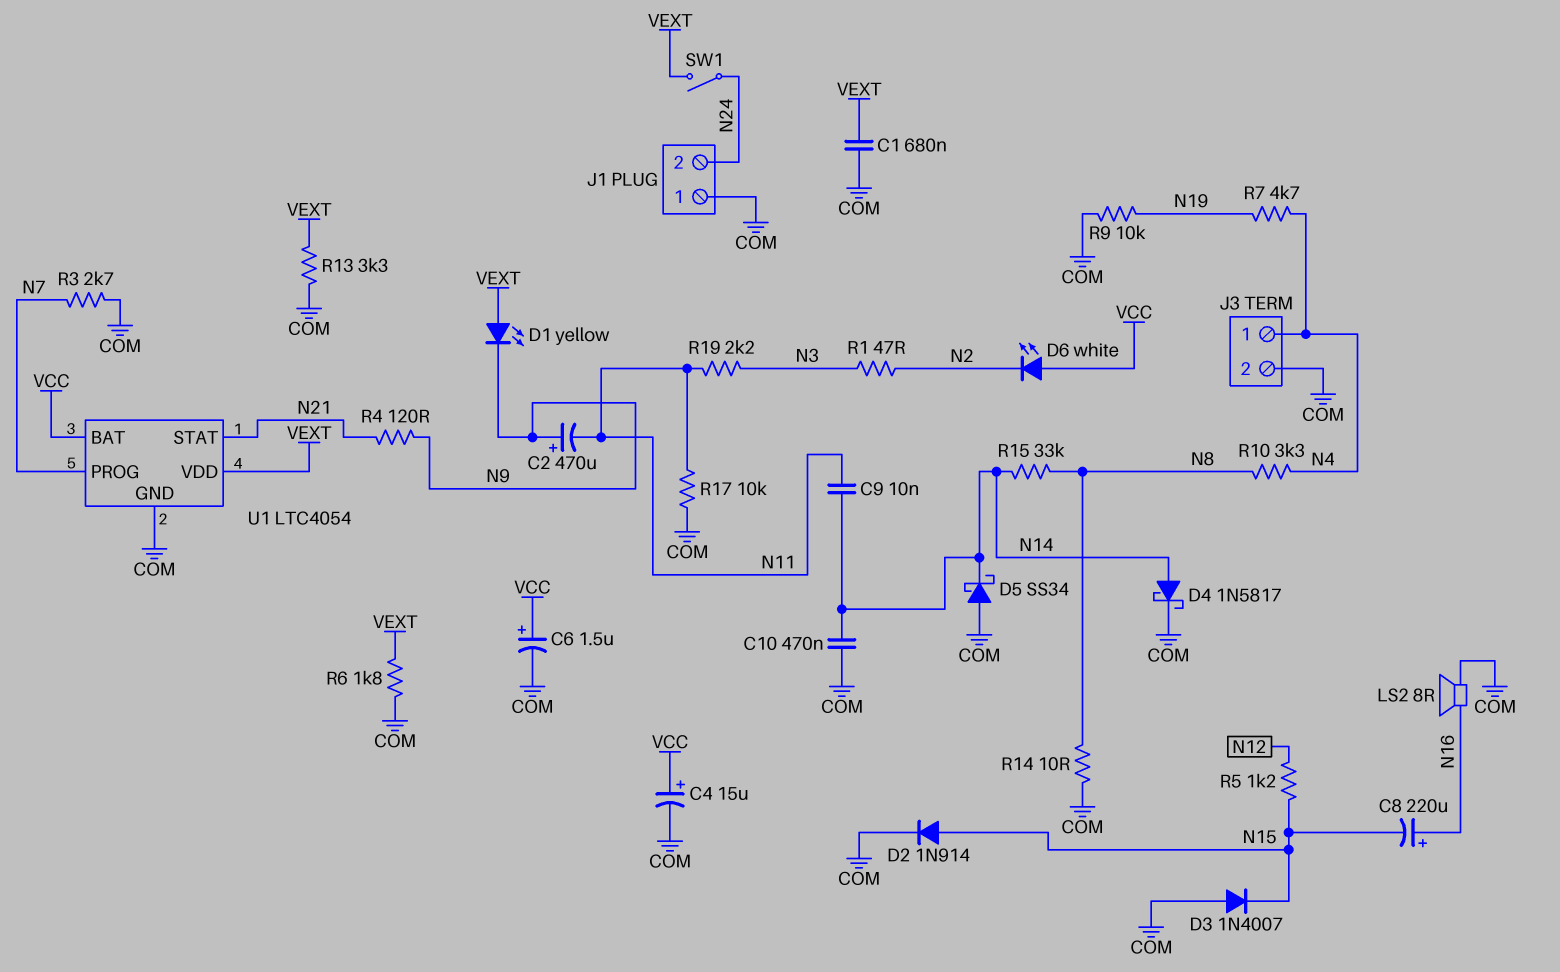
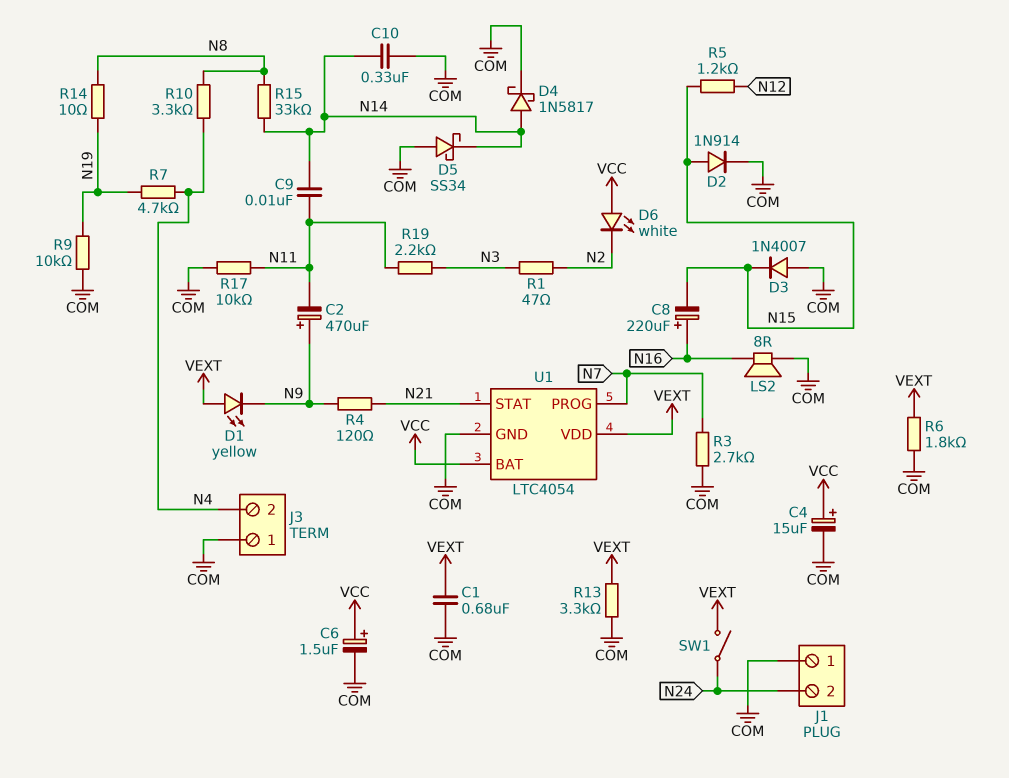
C10: 470nF (COM, N14) -> 330nF (COM, N14)
J3 pin 1: N4 -> COM
J3 pin 2: COM -> N4
R14: 10 (COM, N8) -> 10 (N8, N19)

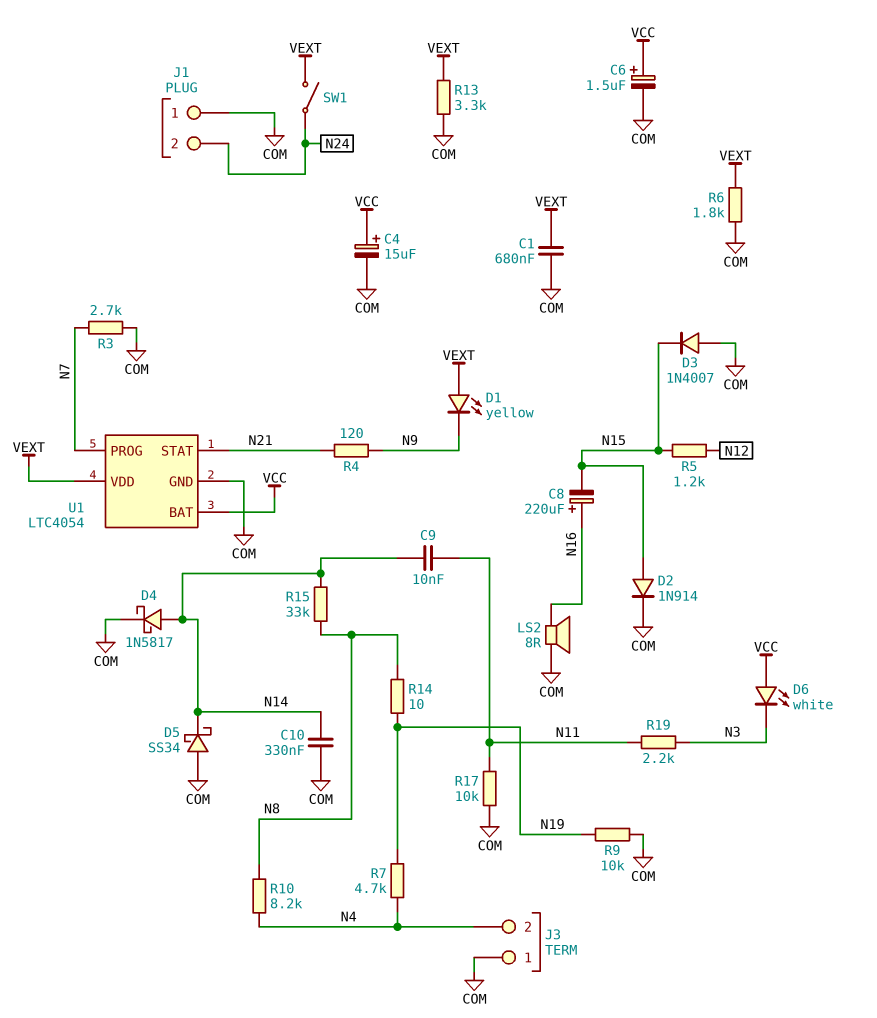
C2: 470uF (plus N9, minus N11) -> none
D6: LED white (A VCC, K N2) -> LED white (A VCC, K N3)
R1: 47 (N2, N3) -> none
R10: 3.3k (N4, N8) -> 8.2k (N4, N8)

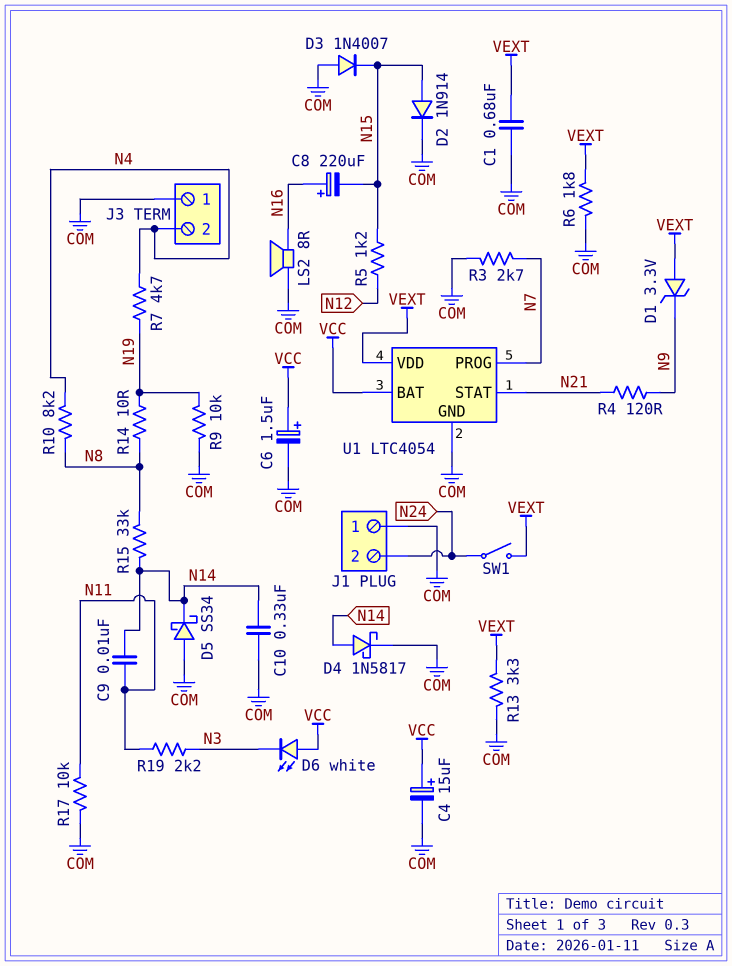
D1: LED yellow (A VEXT, K N9) -> zener 3.3V (A VEXT, K N9)

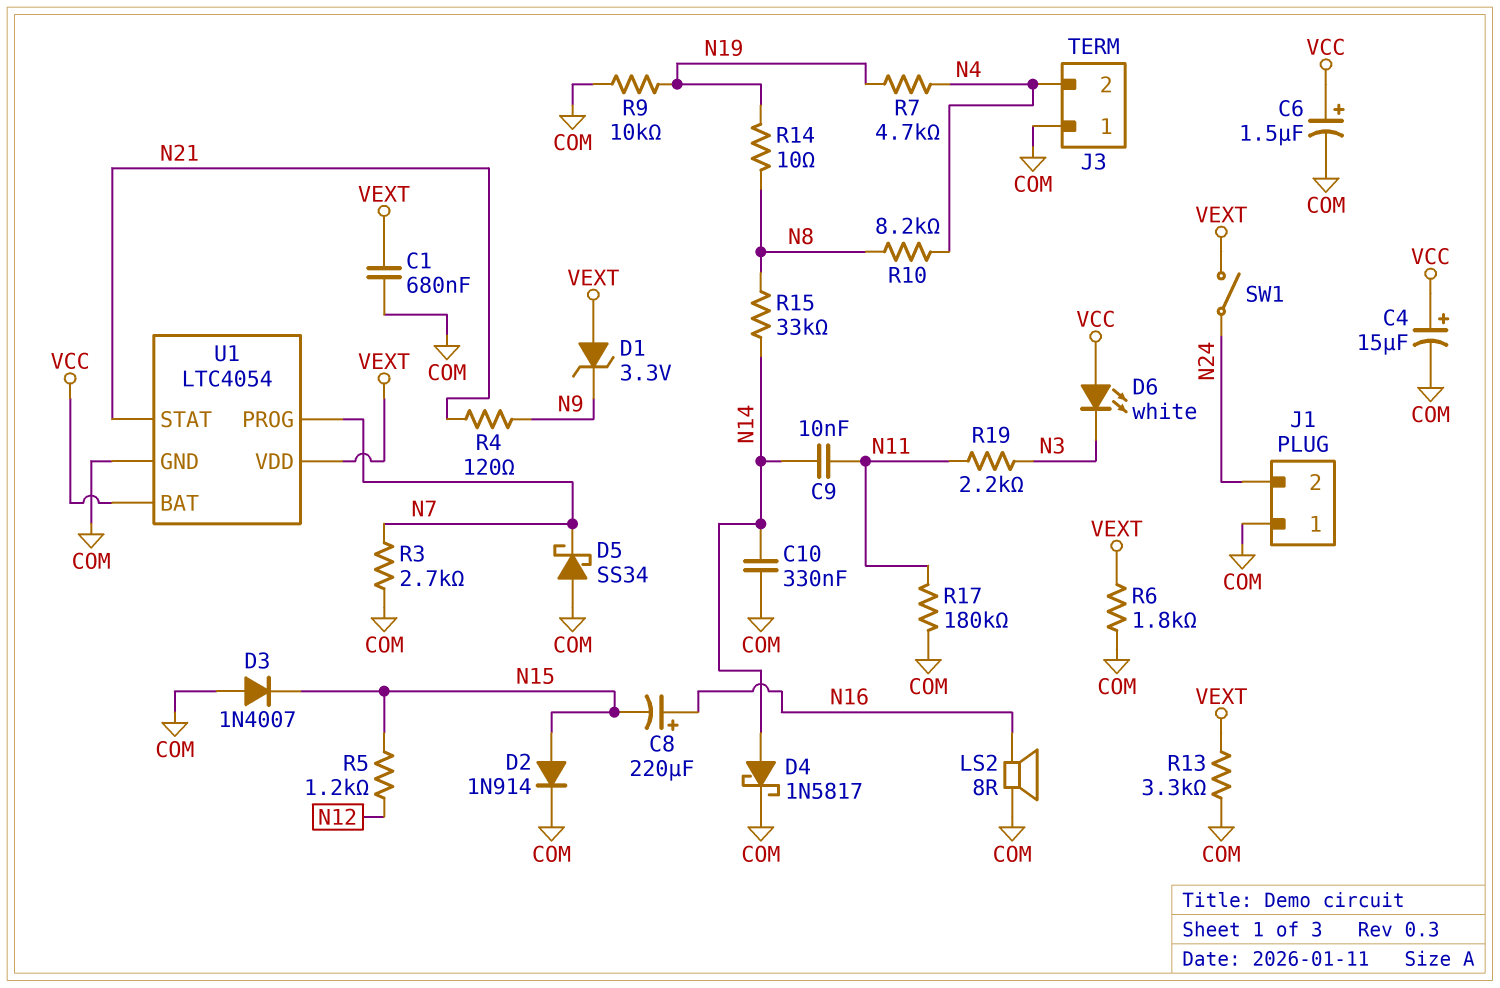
D5: schottky SS34 (A COM, K N14) -> schottky SS34 (A COM, K N7)
R17: 10k (COM, N11) -> 180k (COM, N11)

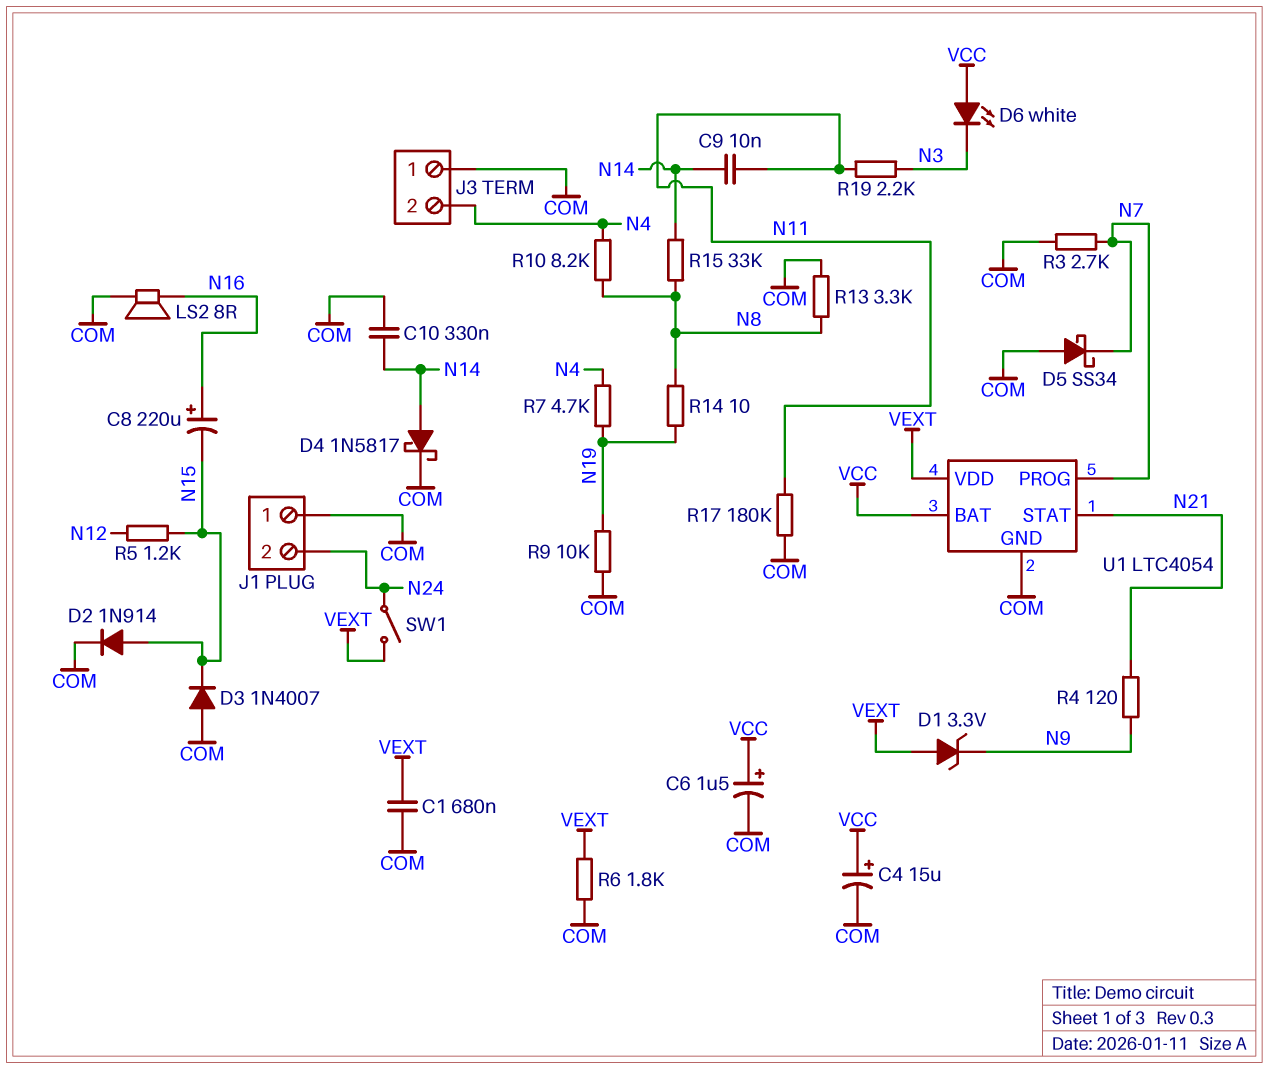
R13: 3.3k (COM, VEXT) -> 3.3k (COM, N8)

